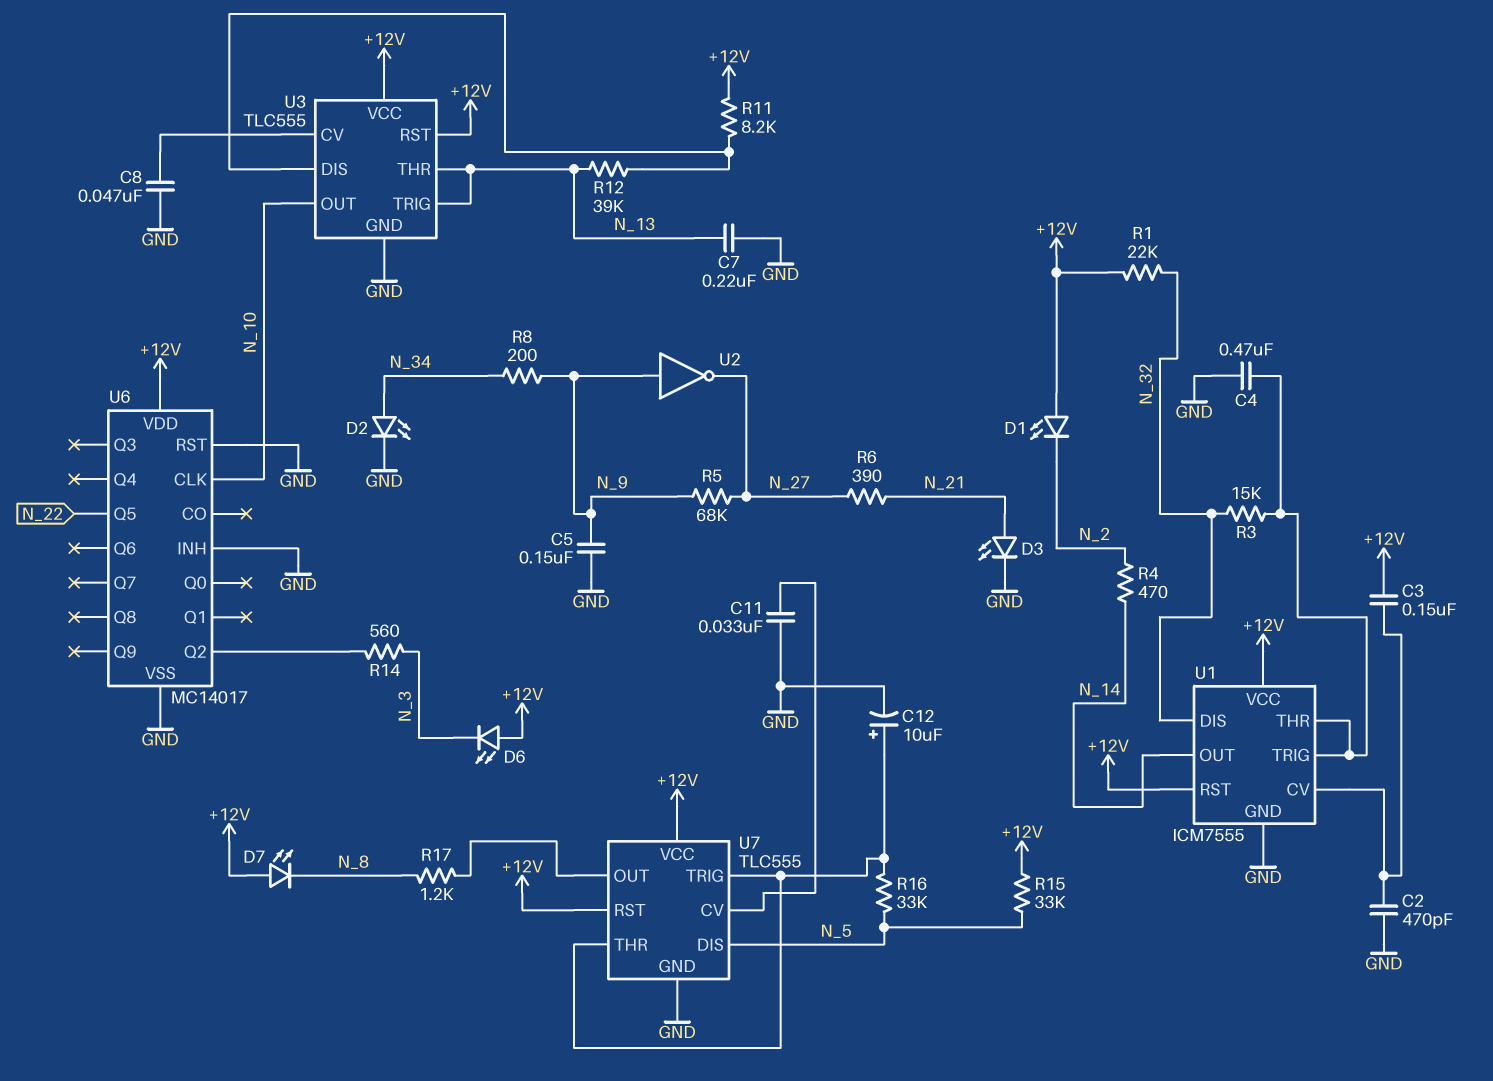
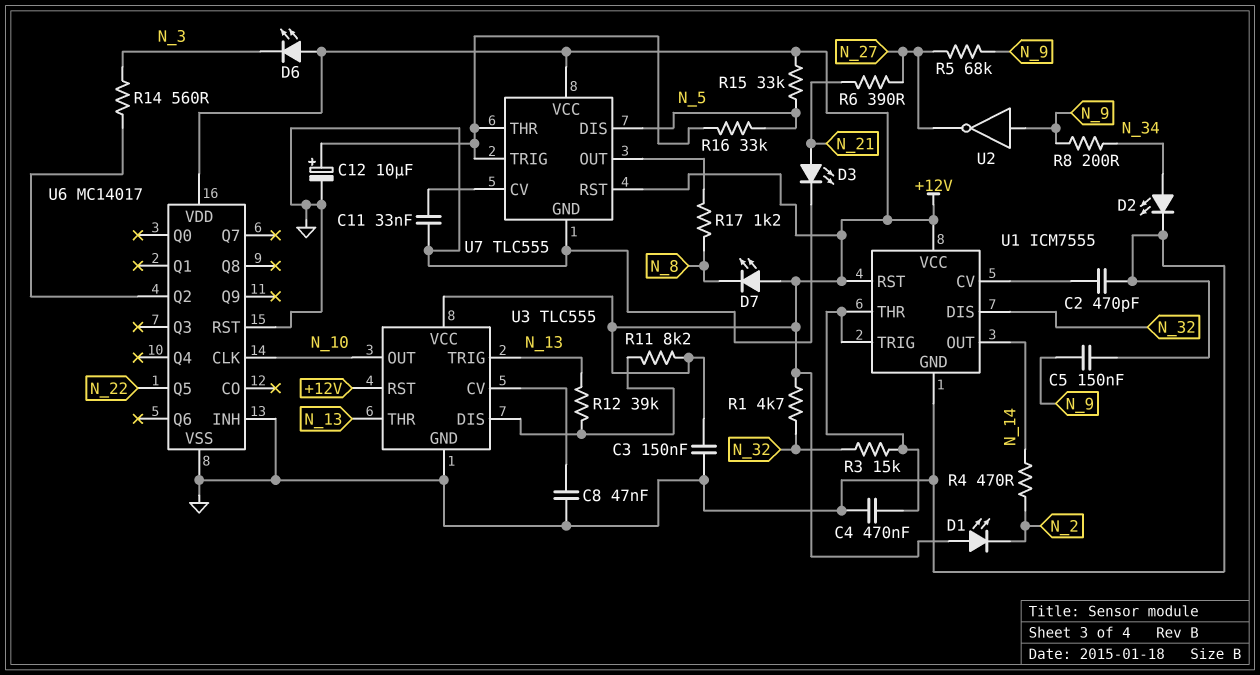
C3: 150nF (+12V, U1/CV) -> 150nF (+12V, GND)
C7: 220nF (GND, N_13) -> none
R1: 22k (+12V, N_32) -> 4.7k (+12V, N_32)

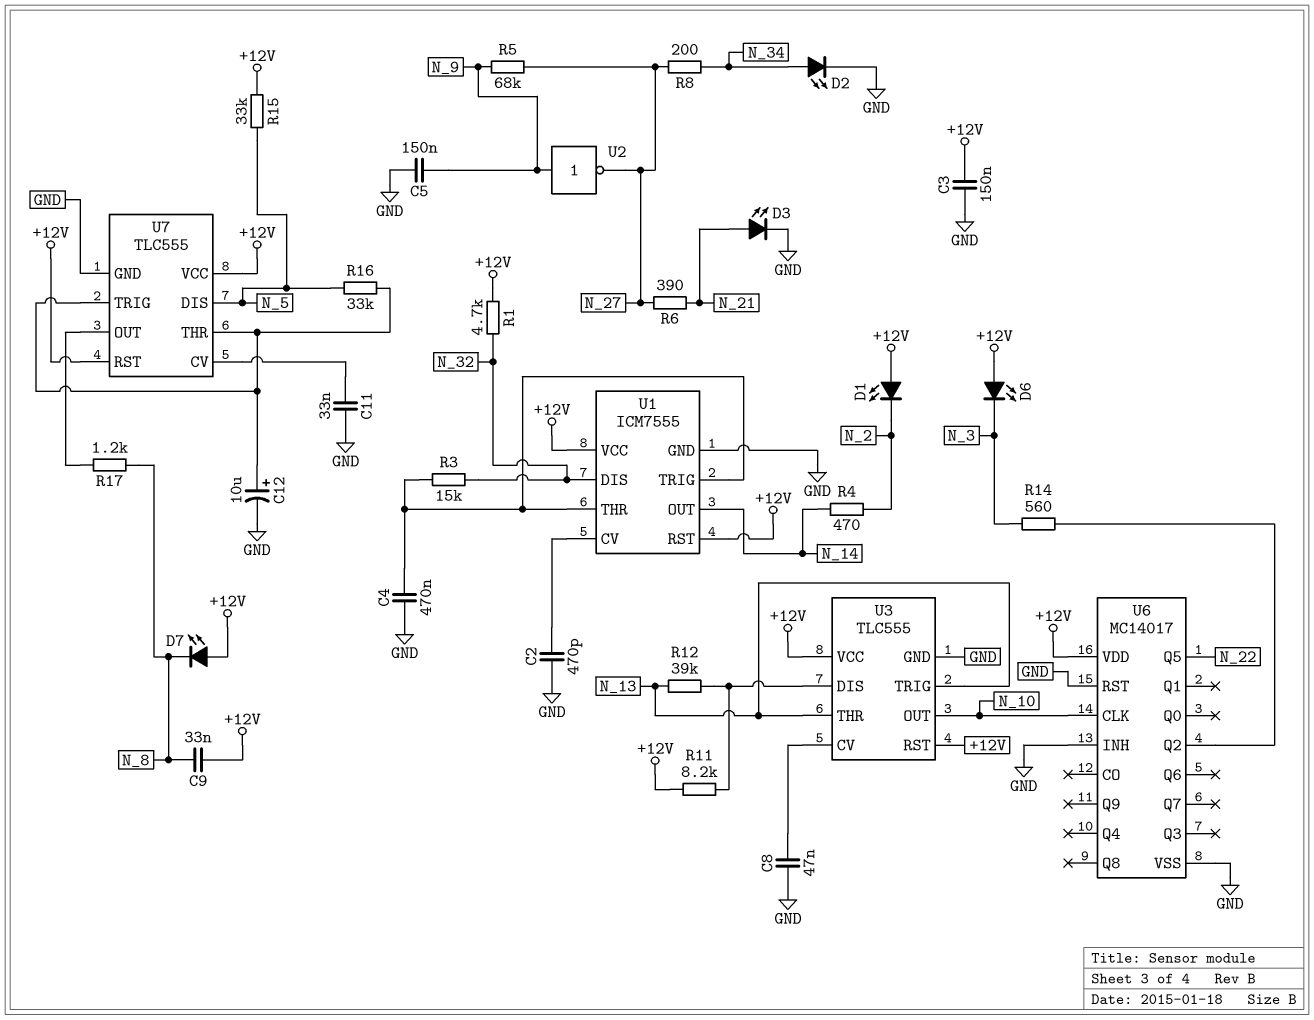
C9: none -> 33nF (+12V, N_8)
R8: 200 (N_9, N_34) -> 200 (N_27, N_34)

